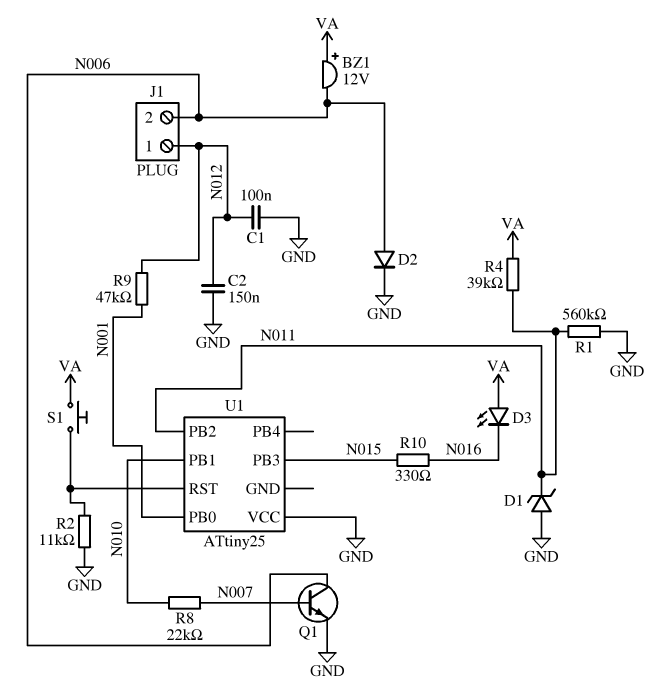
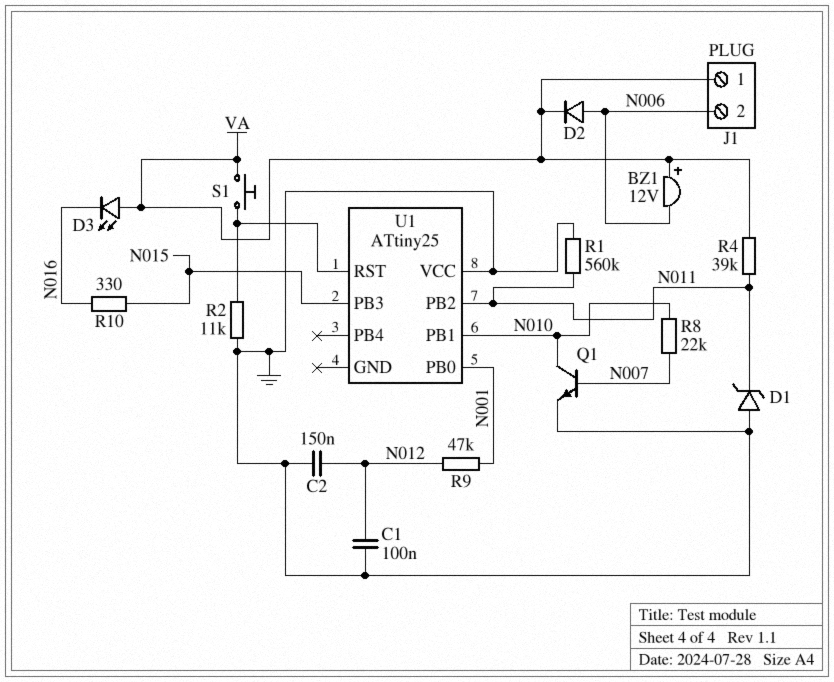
D2: diode (A N006, K GND) -> diode (A N006, K VA)
J1 pin 1: N012 -> VA
Q1: NPN (B N007, C N006, E GND) -> NPN (B N007, C N010, E GND)

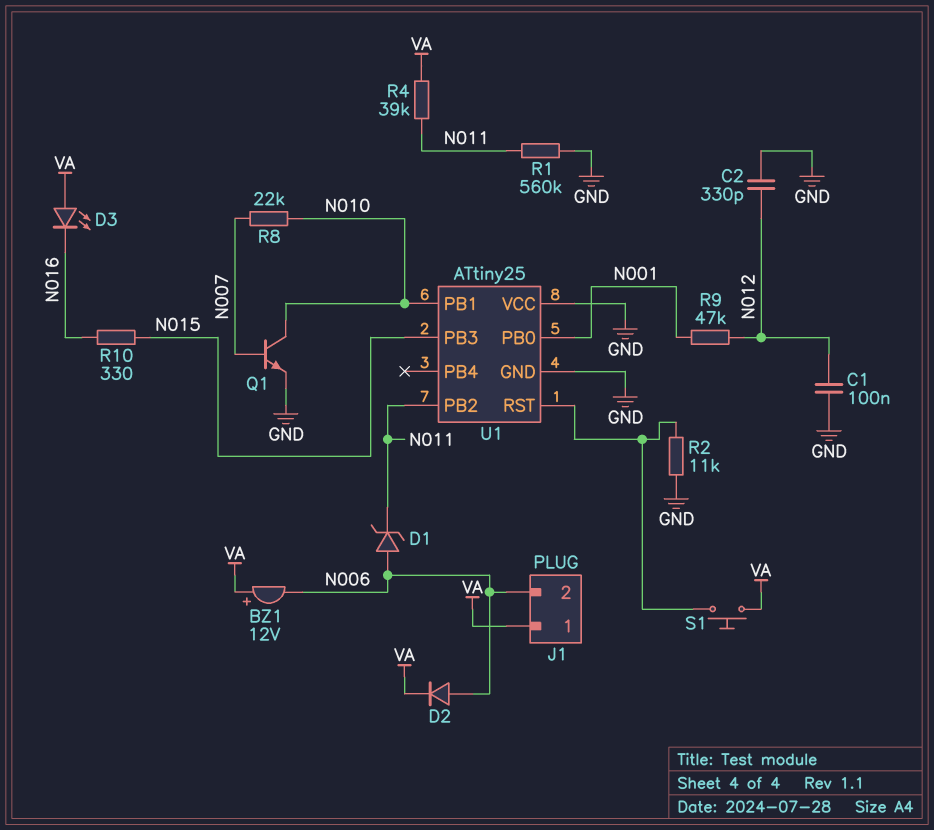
C2: 150nF (GND, N012) -> 330pF (GND, N012)
D1: zener (A GND, K N011) -> zener (A N006, K N011)
U1 pin GND: none -> GND

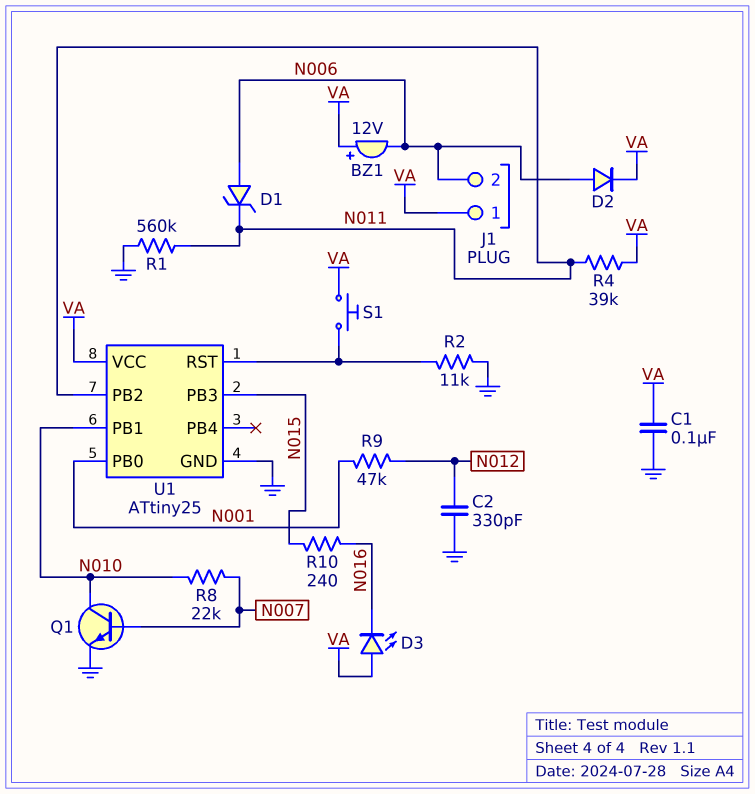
C1: 100nF (GND, N012) -> 100nF (GND, VA)
R10: 330 (N015, N016) -> 240 (N015, N016)
U1 pin VCC: GND -> VA

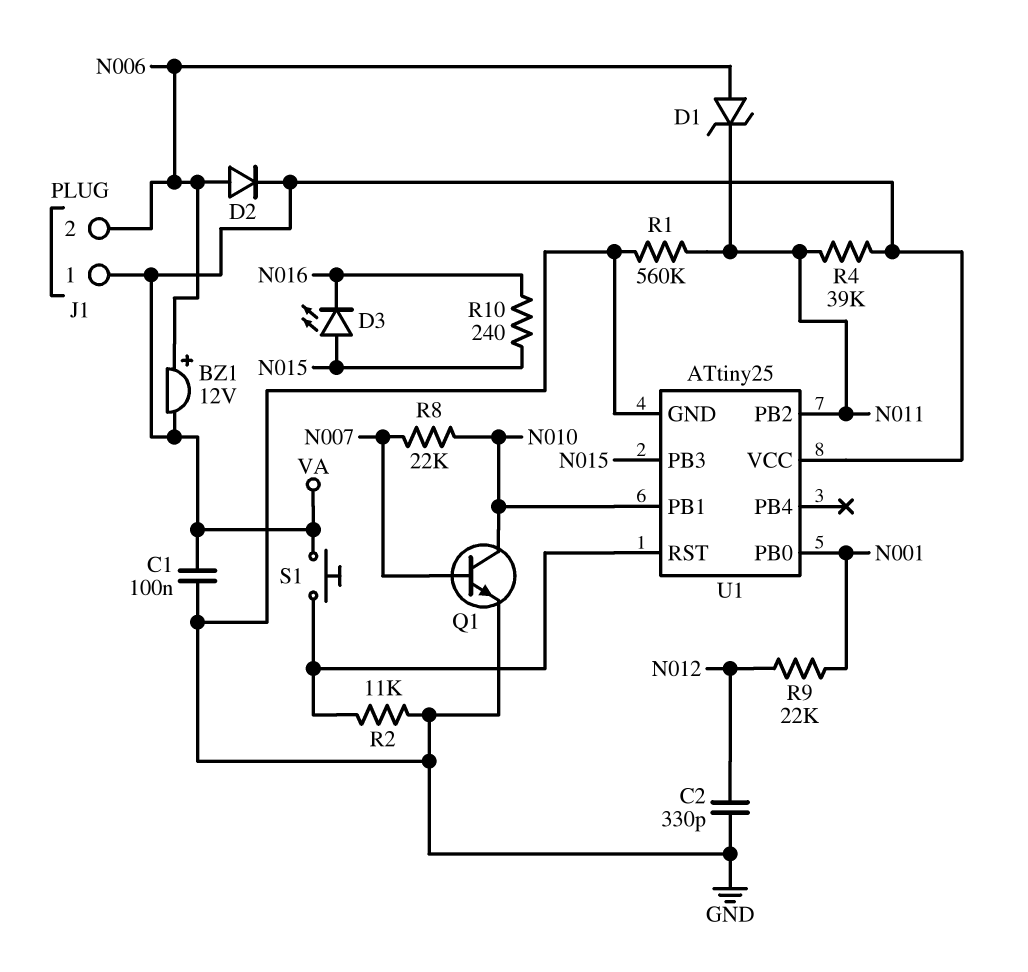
BZ1: buzzer 12V (plus VA, minus N006) -> buzzer 12V (plus N006, minus VA)
D3: LED (A VA, K N016) -> LED (A N015, K N016)
R9: 47k (N001, N012) -> 22k (N001, N012)

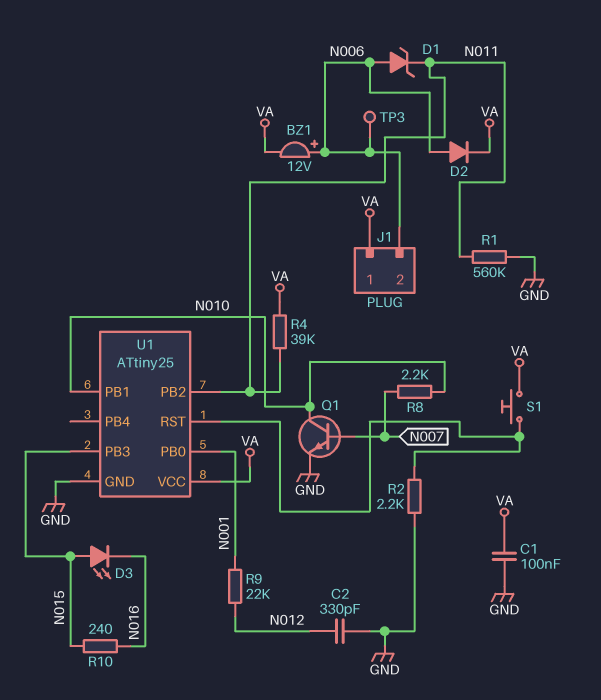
R2: 11k (GND, U1/RST) -> 2.2k (GND, U1/RST)
R8: 22k (N007, N010) -> 2.2k (N007, N010)
TP3: none -> test point (N006)

